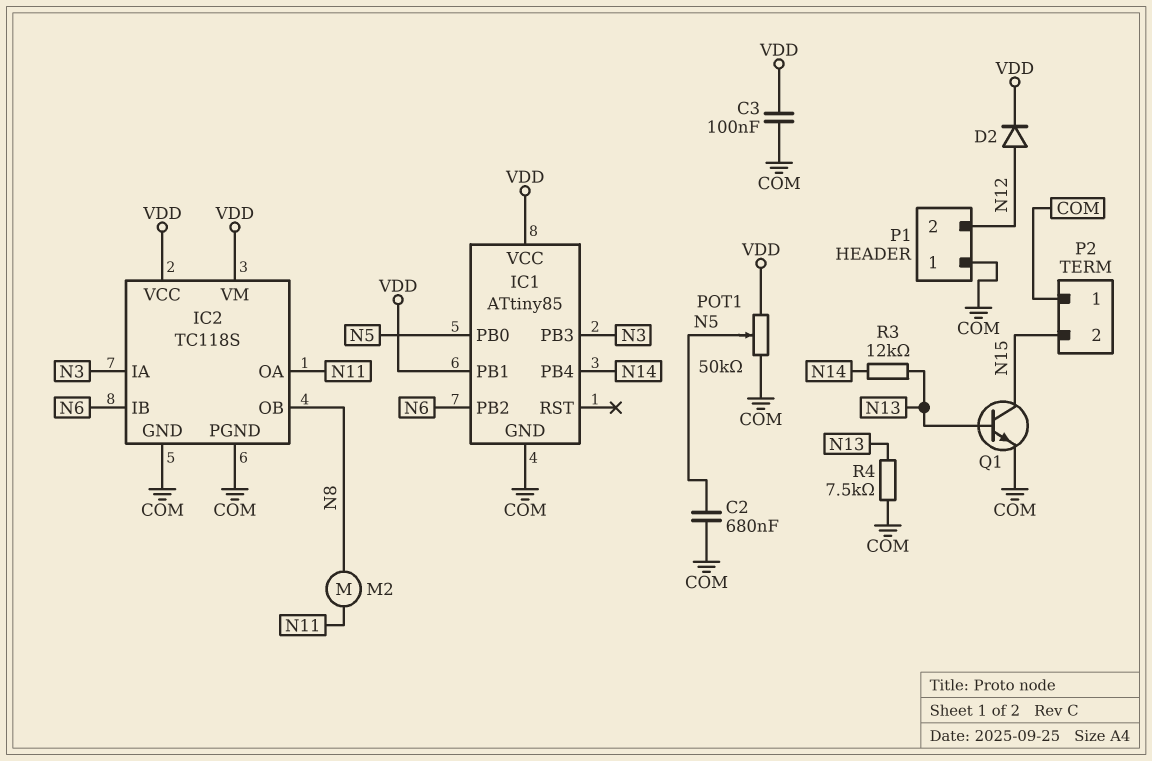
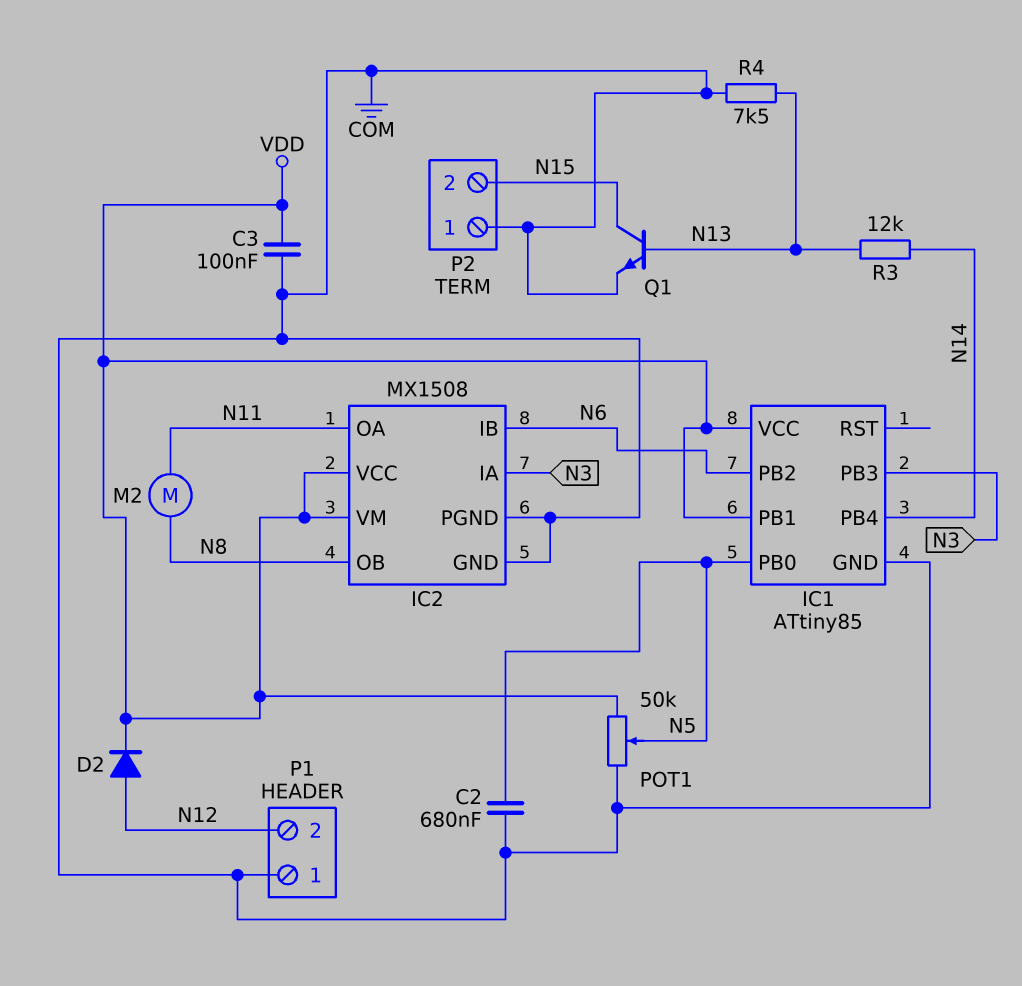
IC2: TC118S -> MX1508

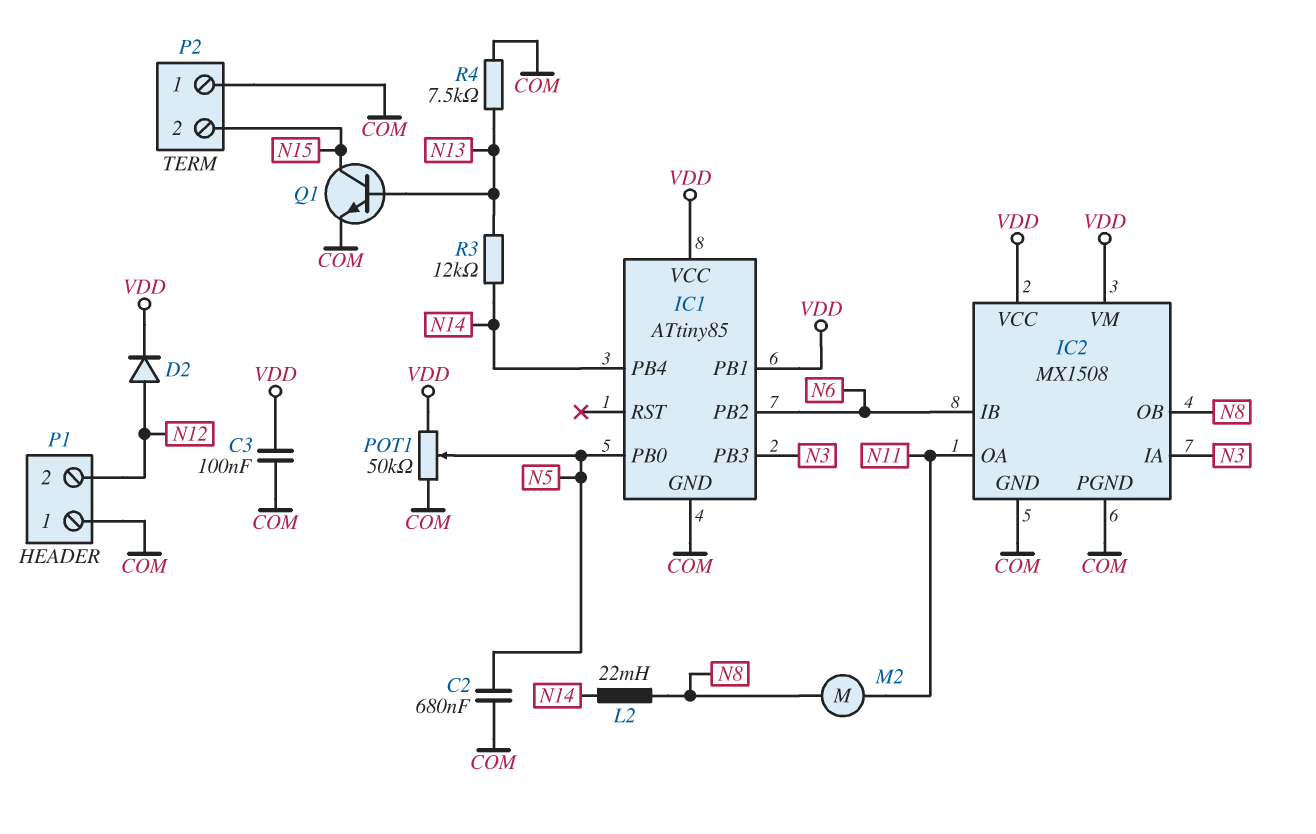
L2: none -> 22mH (N8, N14)

